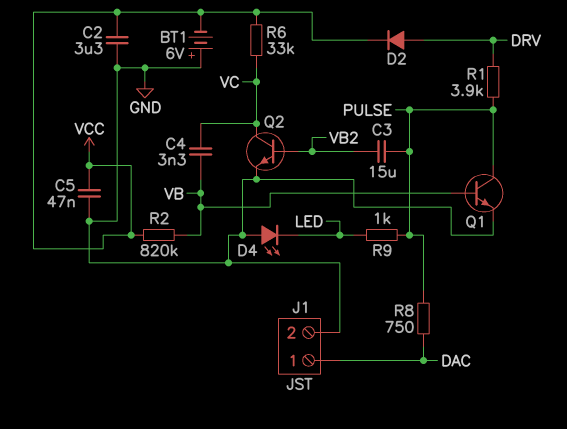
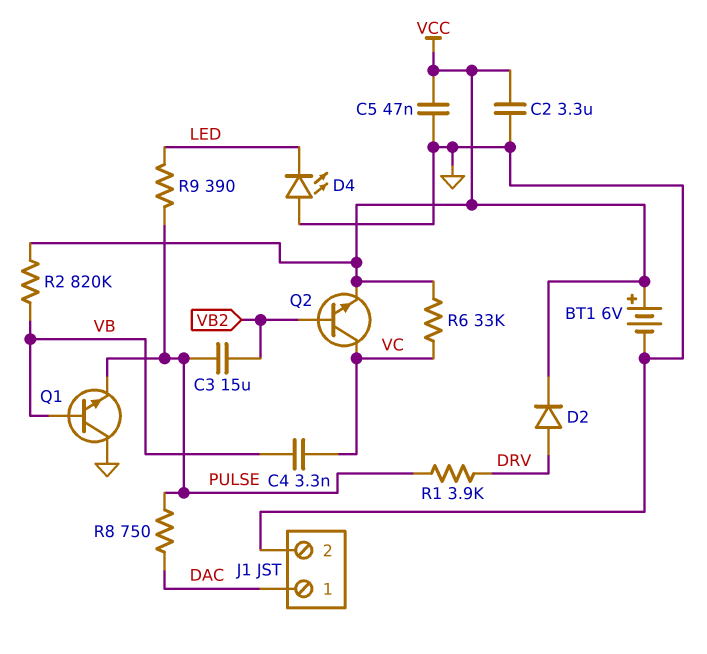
BT1: 6V (plus GND, minus VCC) -> 6V (plus VCC, minus GND)
Q1: NPN (B VB, C PULSE, E GND) -> NPN (B VB, C GND, E PULSE)
Q2: NPN (B VB2, C VC, E GND) -> NPN (B VB2, C VC, E VCC)
R9: 1k (LED, PULSE) -> 390 (LED, PULSE)

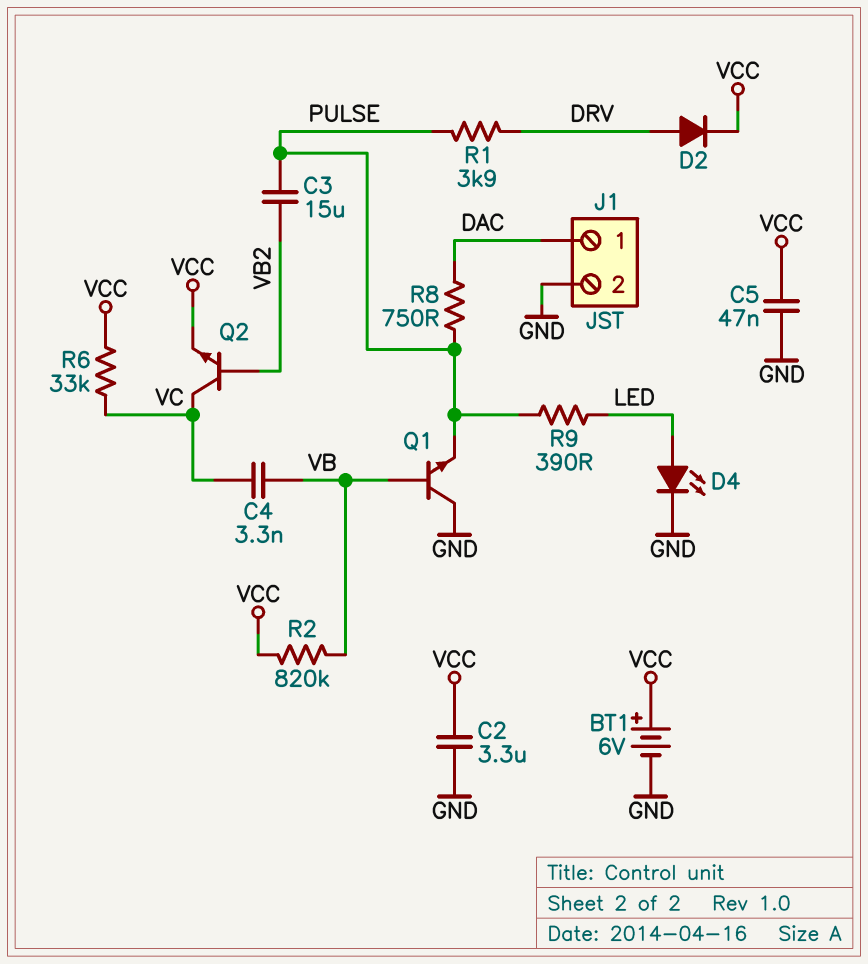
D4: LED (A GND, K LED) -> LED (A LED, K GND)

